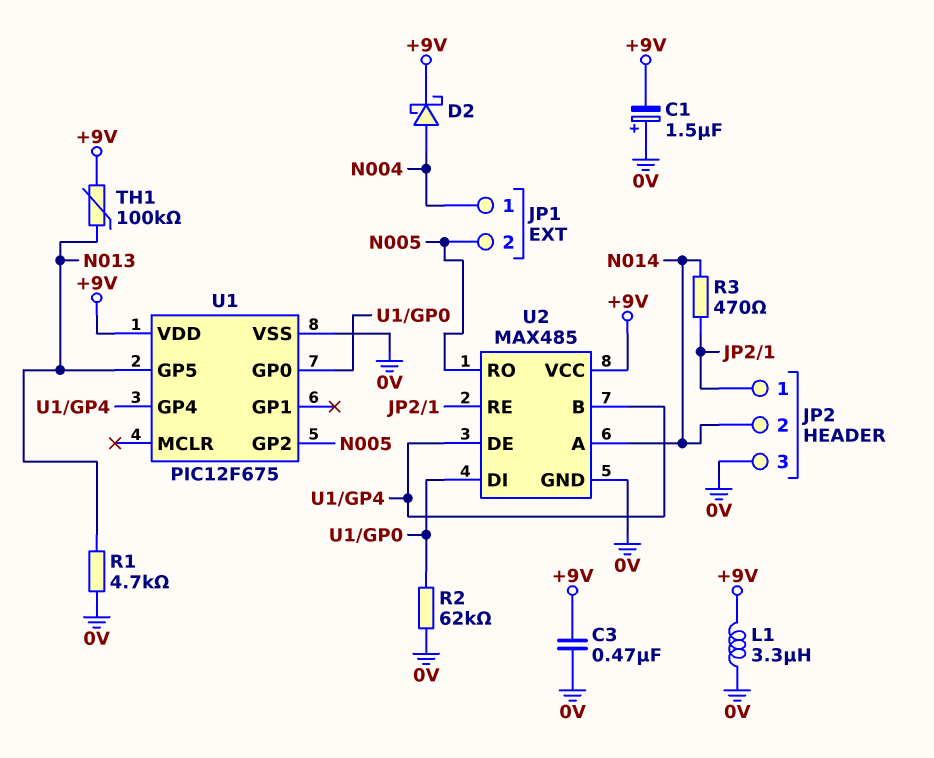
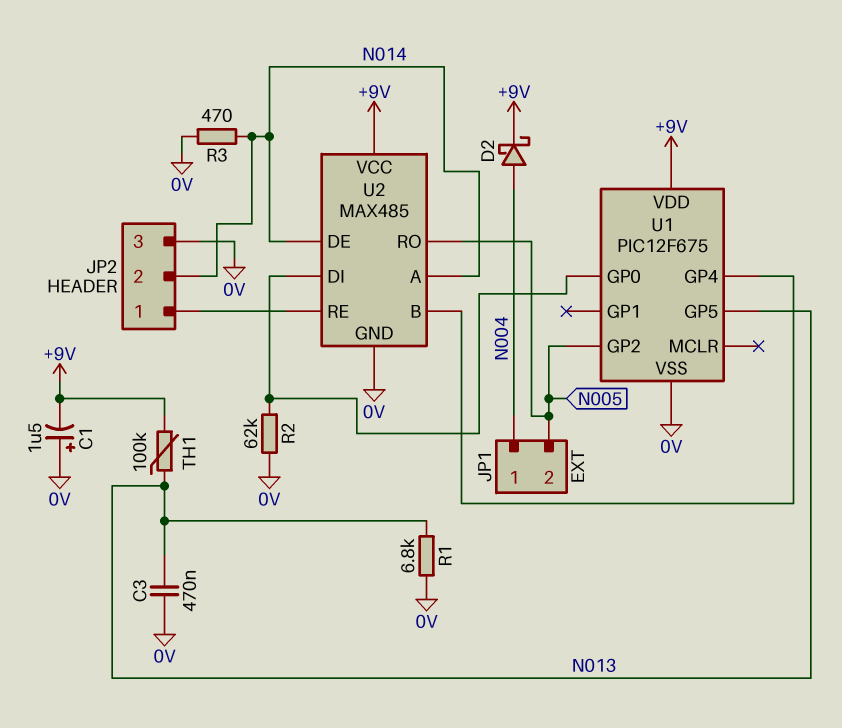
C3: 470nF (+9V, 0V) -> 470nF (0V, N013)
L1: 3.3uH (+9V, 0V) -> none
R1: 4.7k (0V, N013) -> 6.8k (0V, N013)
R3: 470 (JP2/1, N014) -> 470 (0V, N014)
U2 pin DE: U1/GP4 -> N014

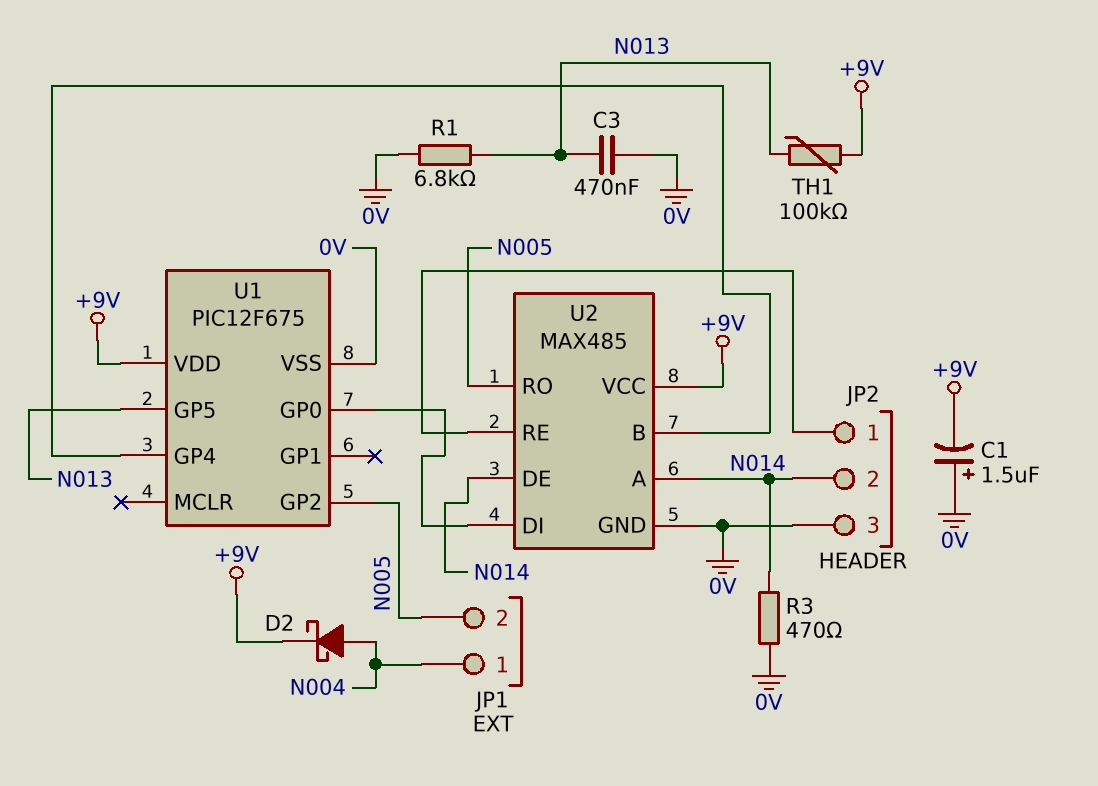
R2: 62k (0V, U1/GP0) -> none

